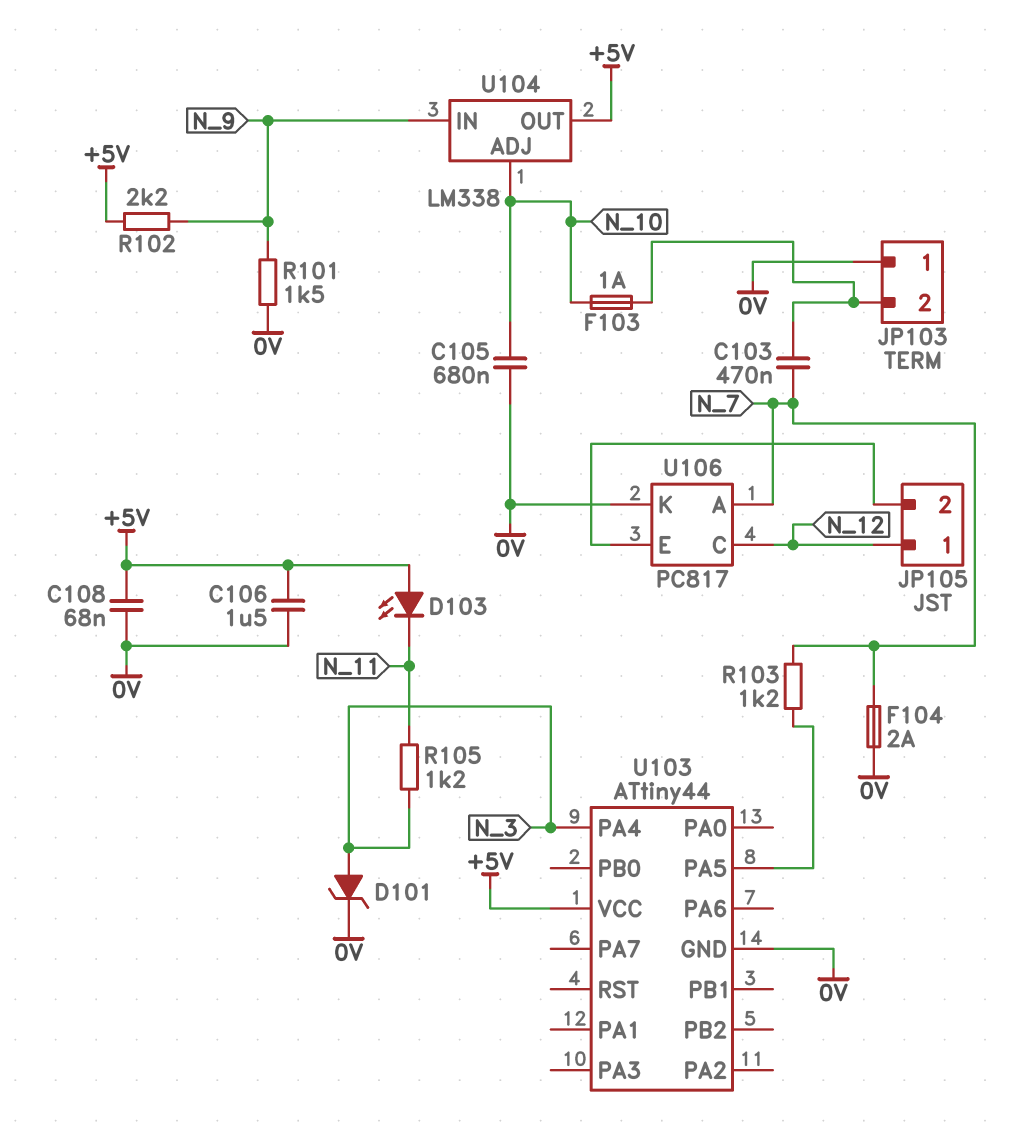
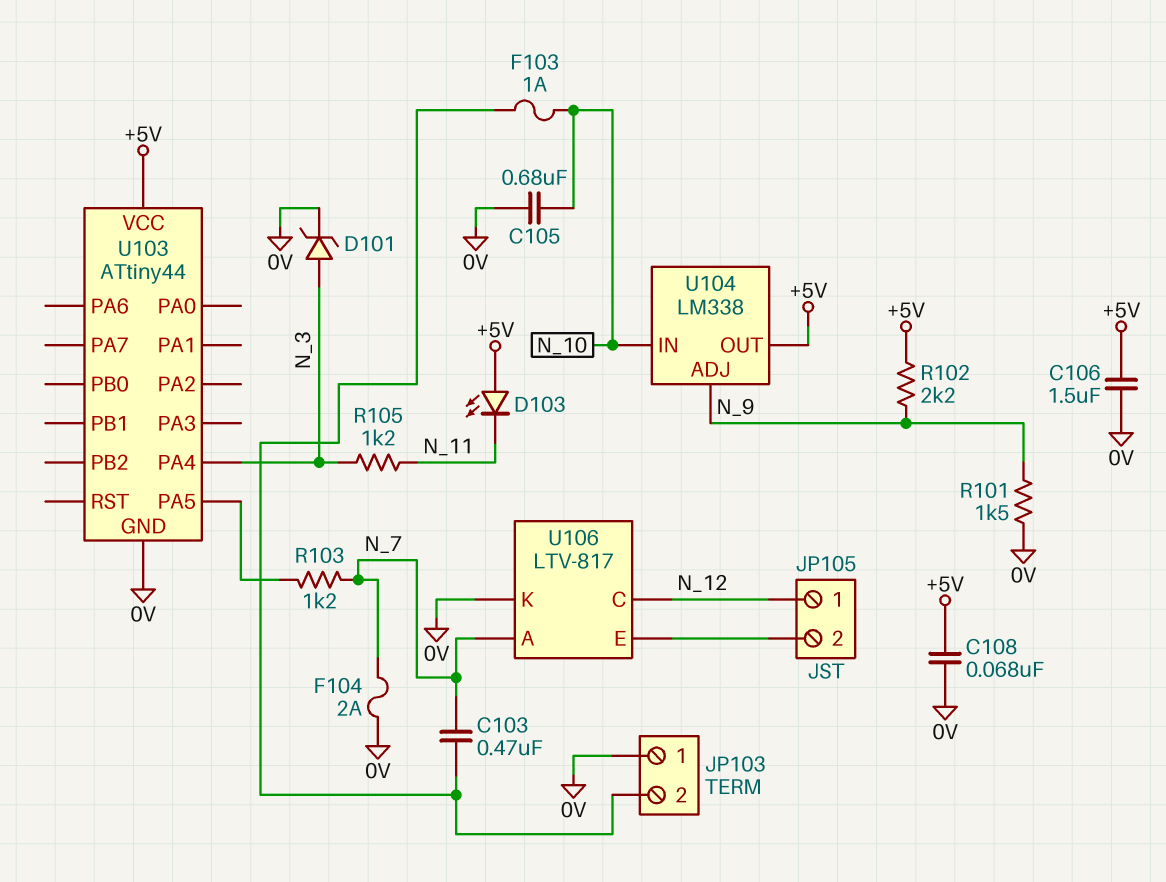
U104 pin ADJ: N_10 -> N_9
U104 pin IN: N_9 -> N_10
U106: PC817 -> LTV-817

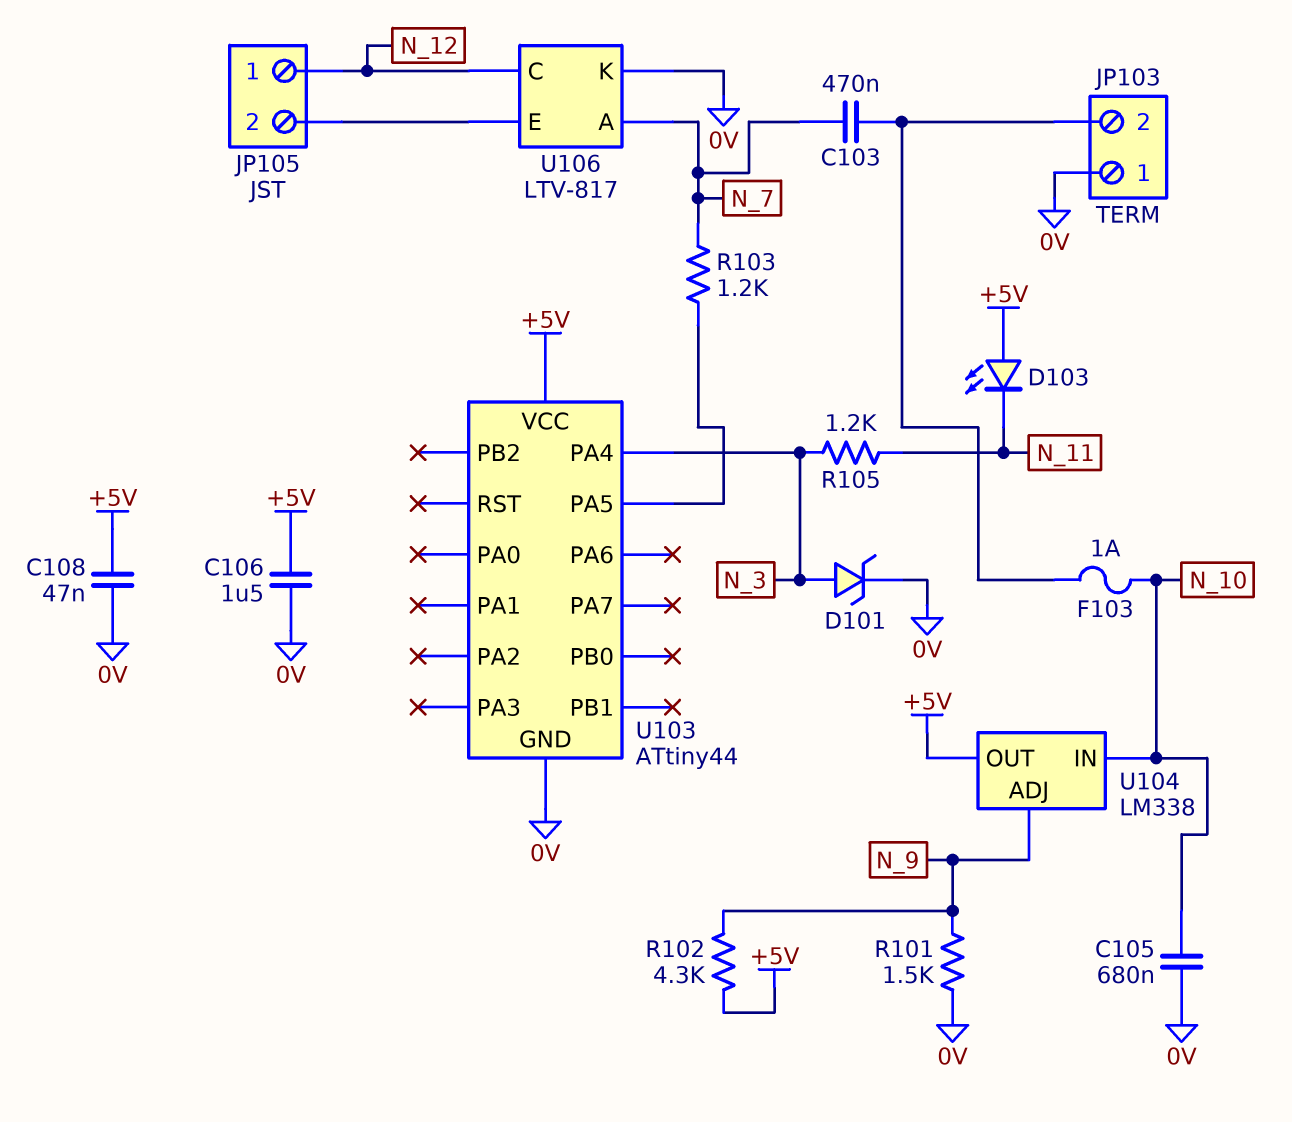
C108: 68nF (+5V, 0V) -> 47nF (+5V, 0V)
F104: 2A (0V, N_7) -> none
R102: 2.2k (+5V, N_9) -> 4.3k (+5V, N_9)

